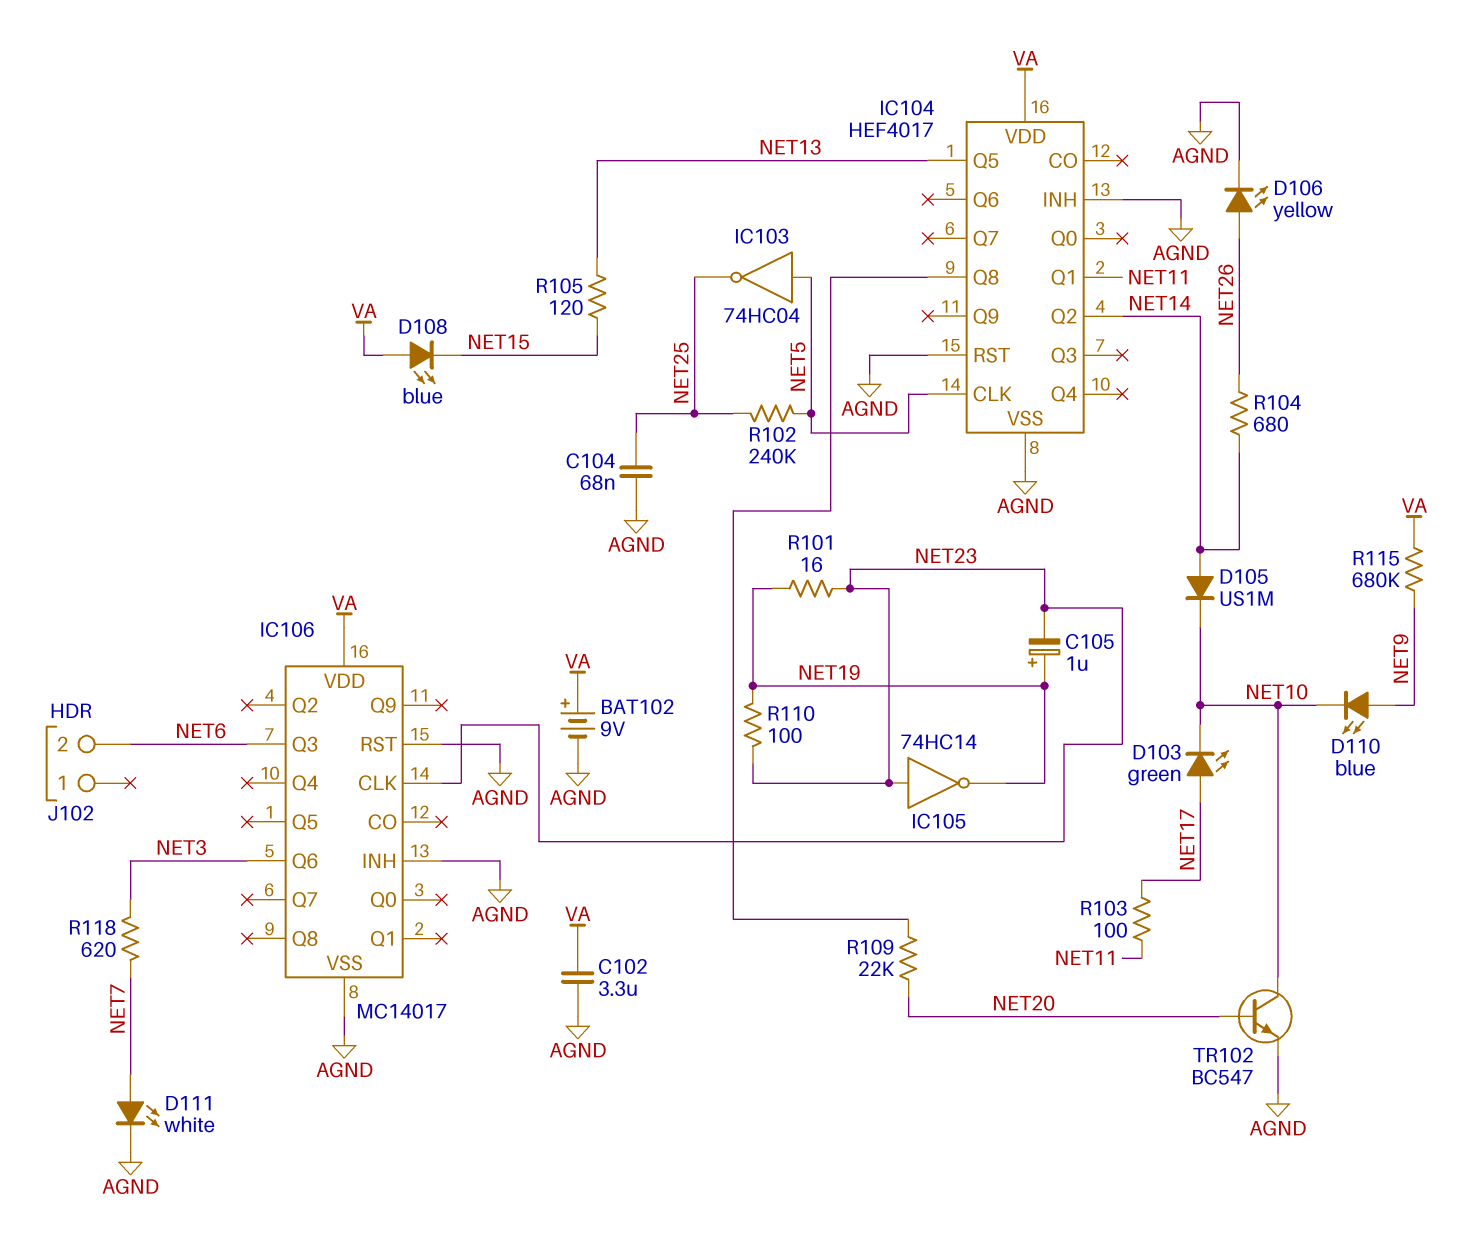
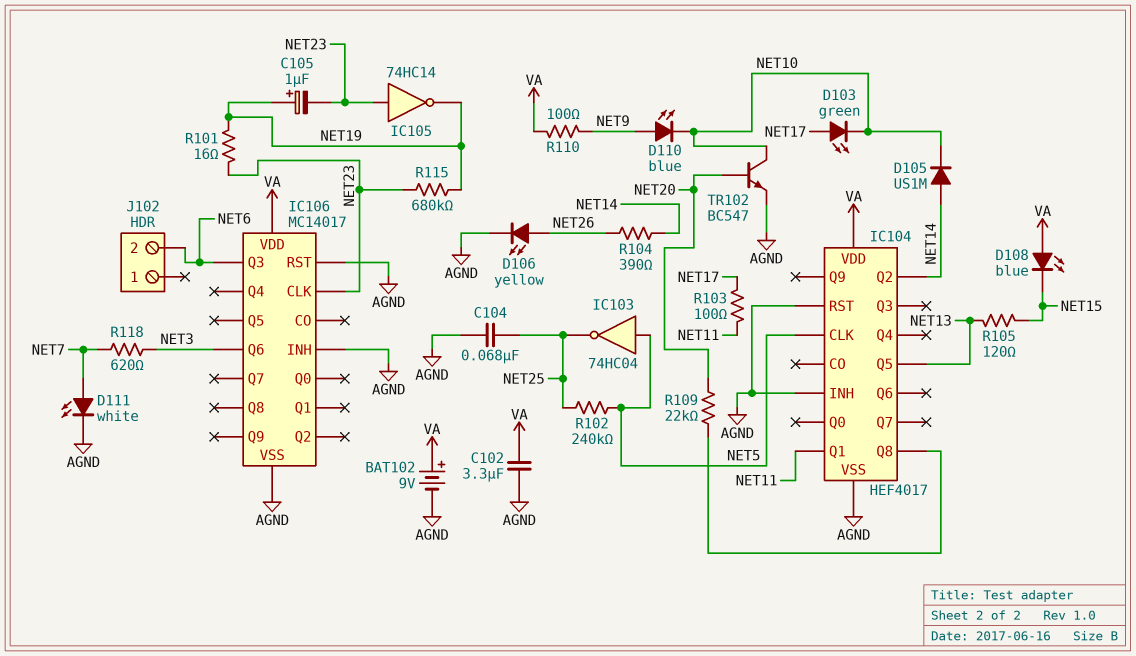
R104: 680 (NET14, NET26) -> 390 (NET14, NET26)
R110: 100 (NET19, NET23) -> 100 (NET9, VA)
R115: 680k (NET9, VA) -> 680k (NET19, NET23)

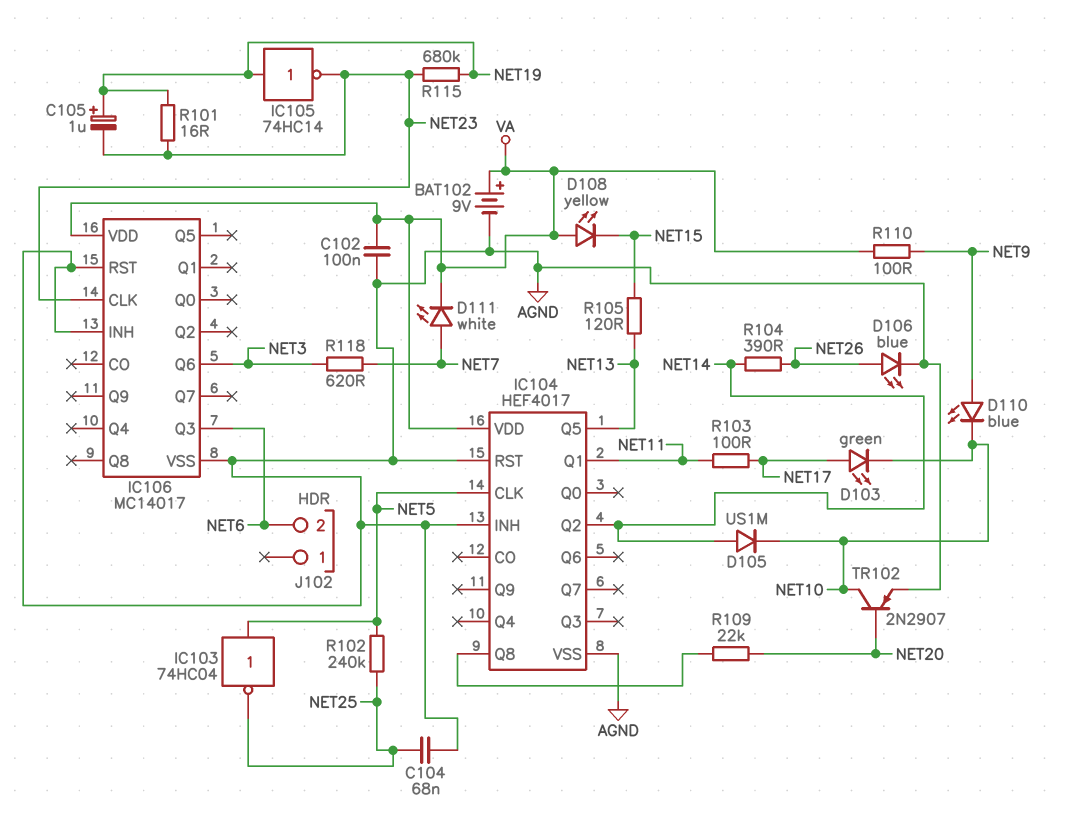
C102: 3.3uF (AGND, VA) -> 100nF (AGND, VA)
D106: LED yellow (A NET26, K AGND) -> LED blue (A NET26, K AGND)
D108: LED blue (A VA, K NET15) -> LED yellow (A VA, K NET15)
D111: LED white (A NET7, K AGND) -> LED white (A NET7, K VA)
IC105: NOT 74HC14 (in NET23, out NET19) -> NOT 74HC14 (in NET19, out NET23)
TR102: NPN BC547 (B NET20, C NET10, E AGND) -> PNP 2N2907 (B NET20, C NET10, E AGND)

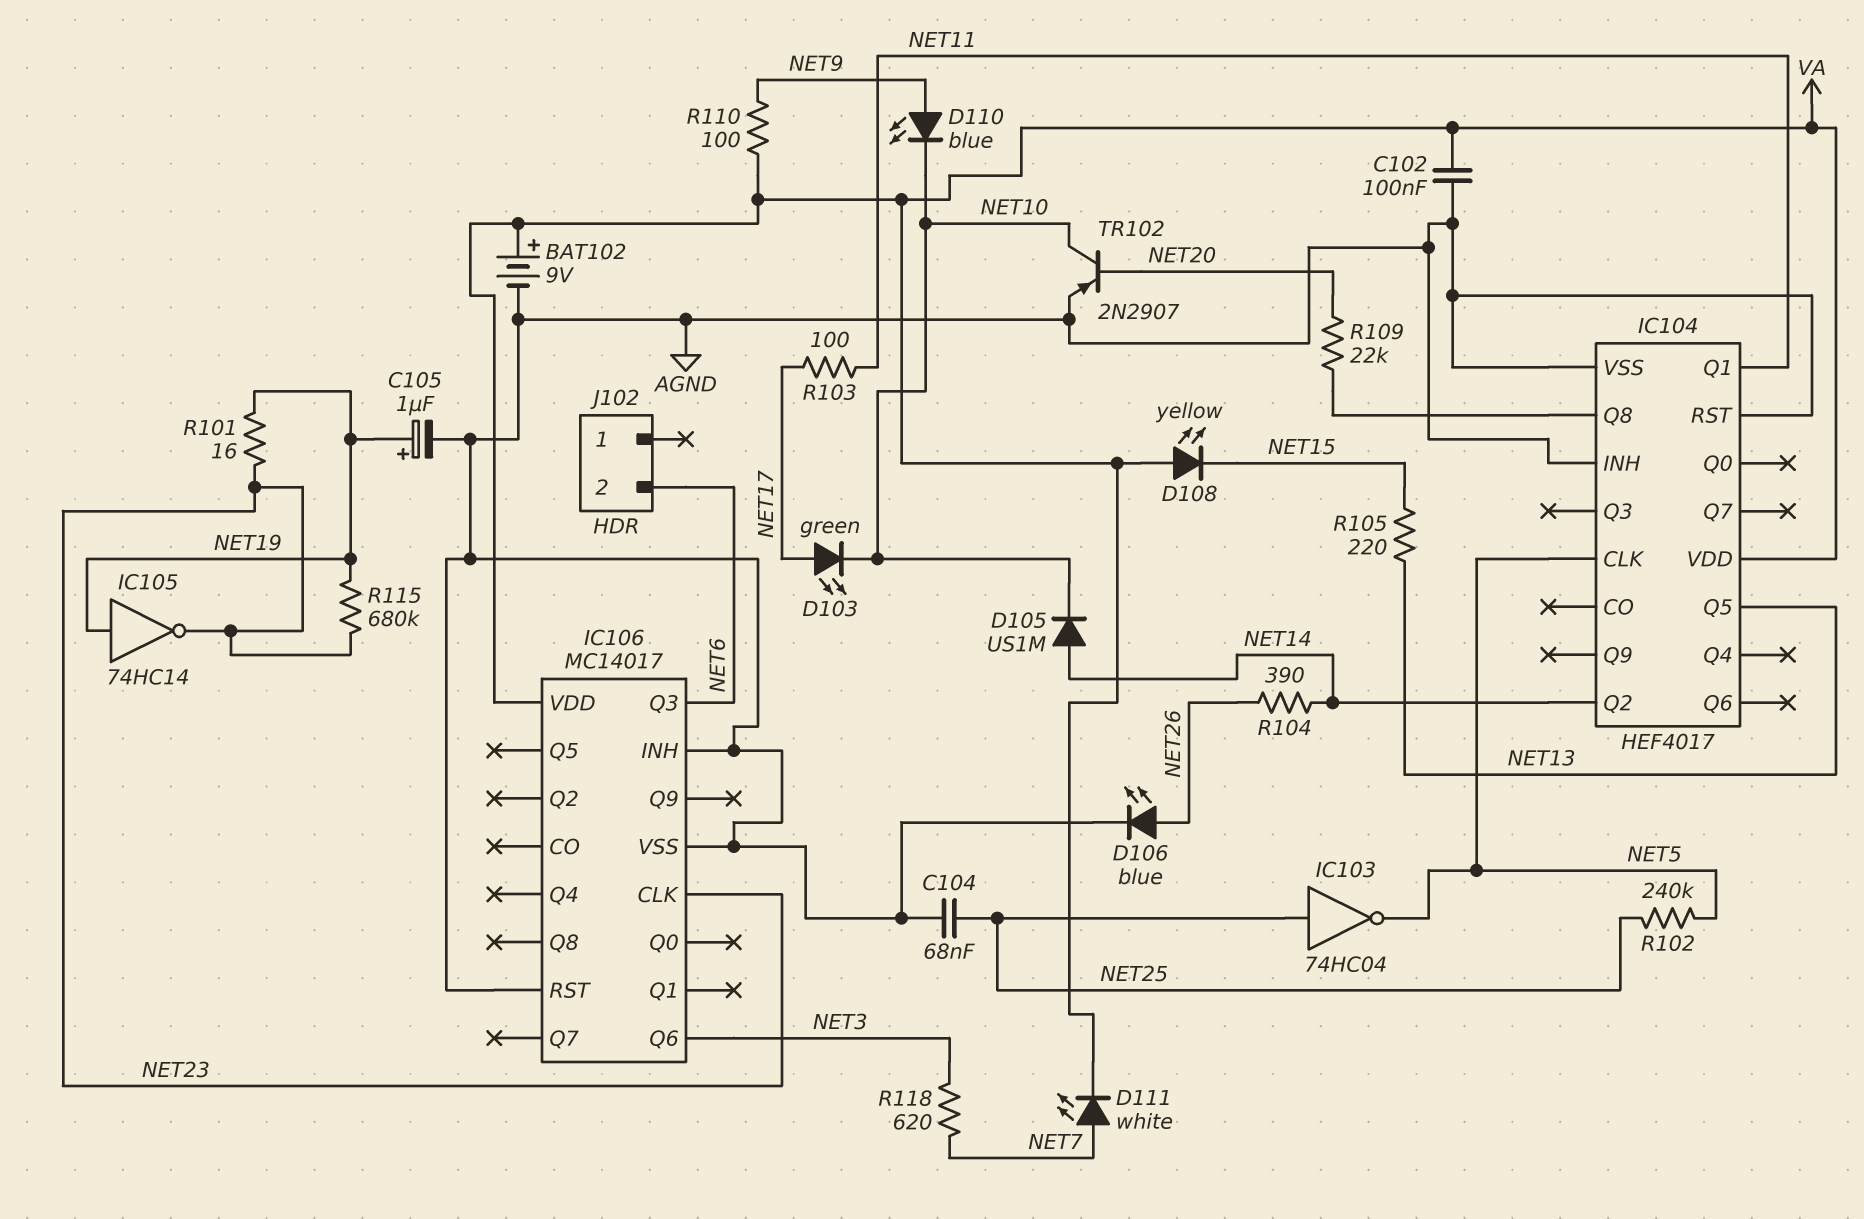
C105: 1uF (plus NET19, minus NET23) -> 1uF (plus NET19, minus AGND)
IC103: NOT 74HC04 (in NET5, out NET25) -> NOT 74HC04 (in NET25, out NET5)
R105: 120 (NET13, NET15) -> 220 (NET13, NET15)

